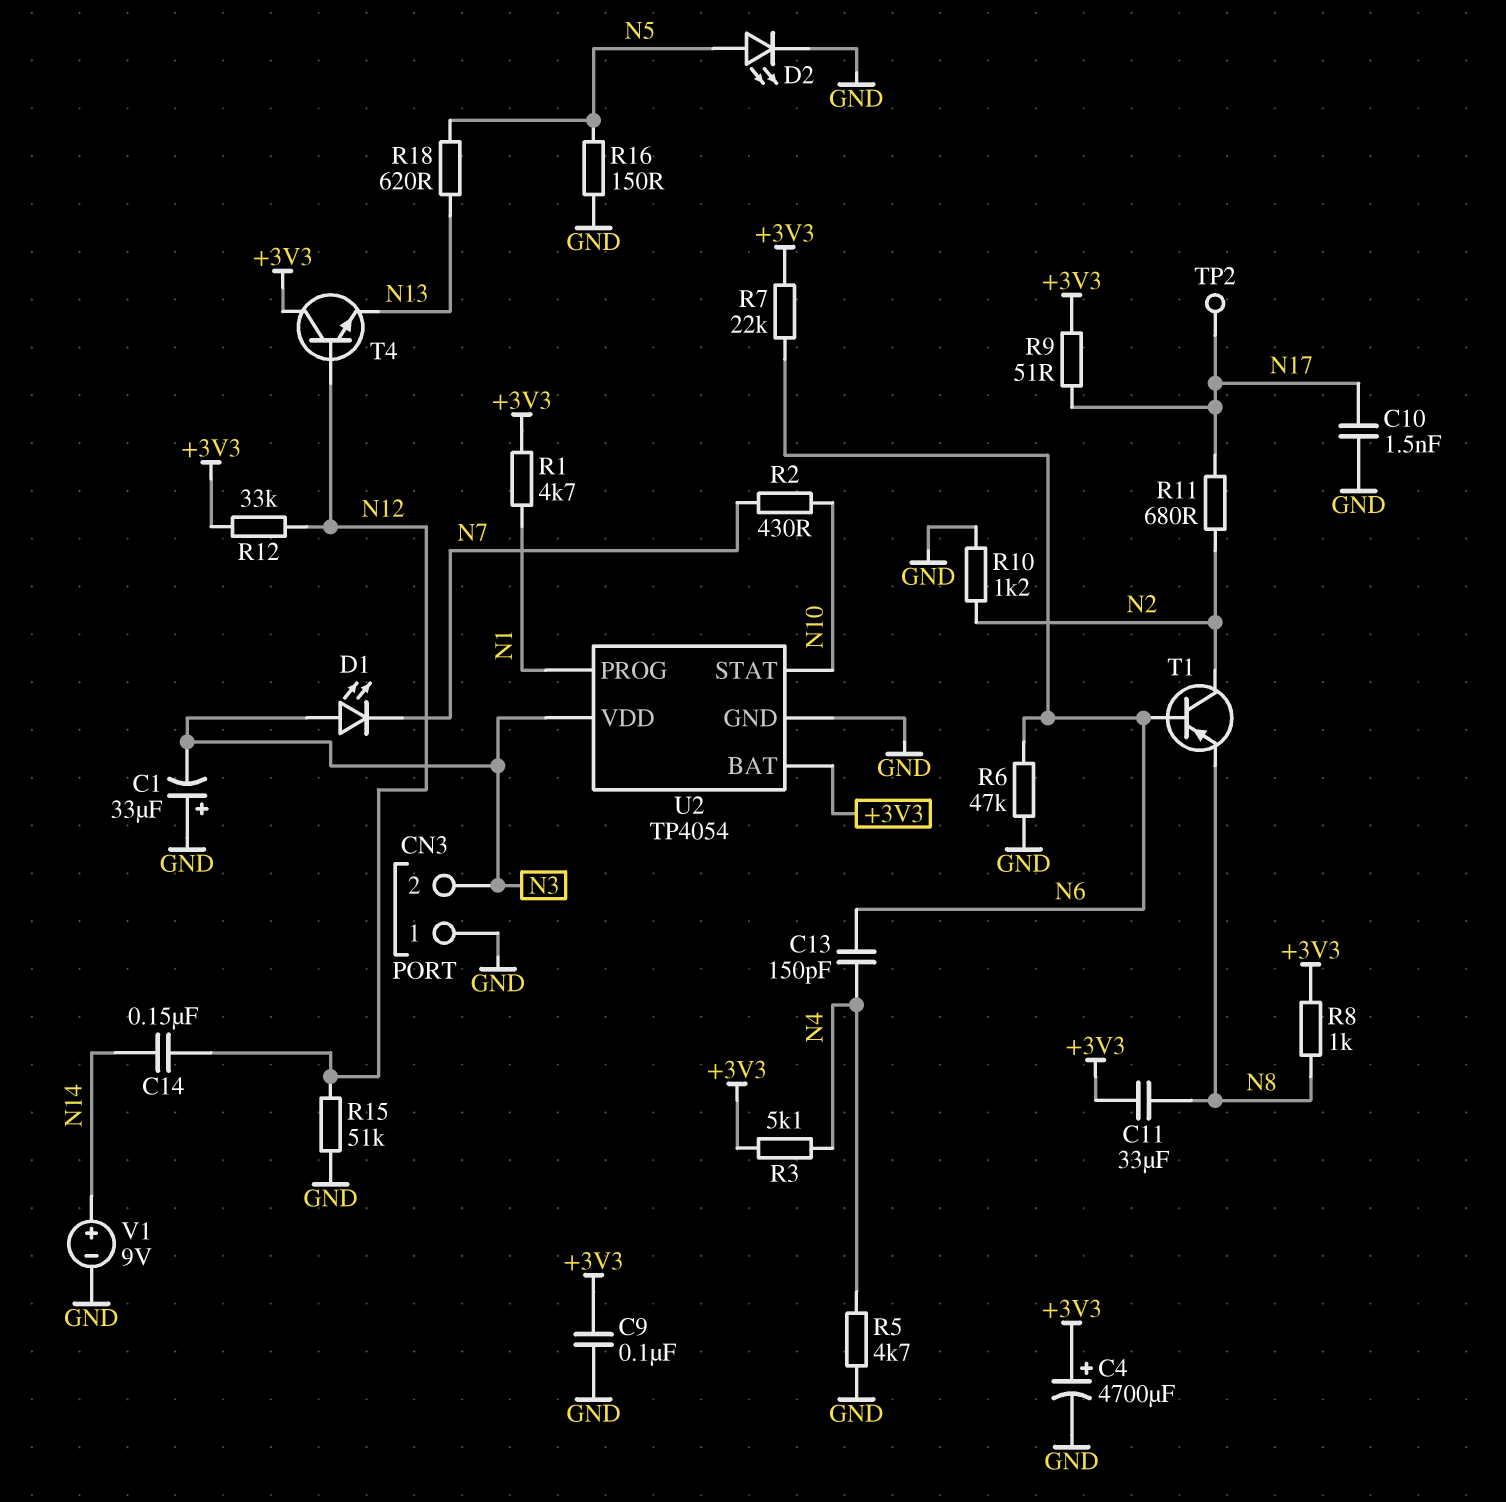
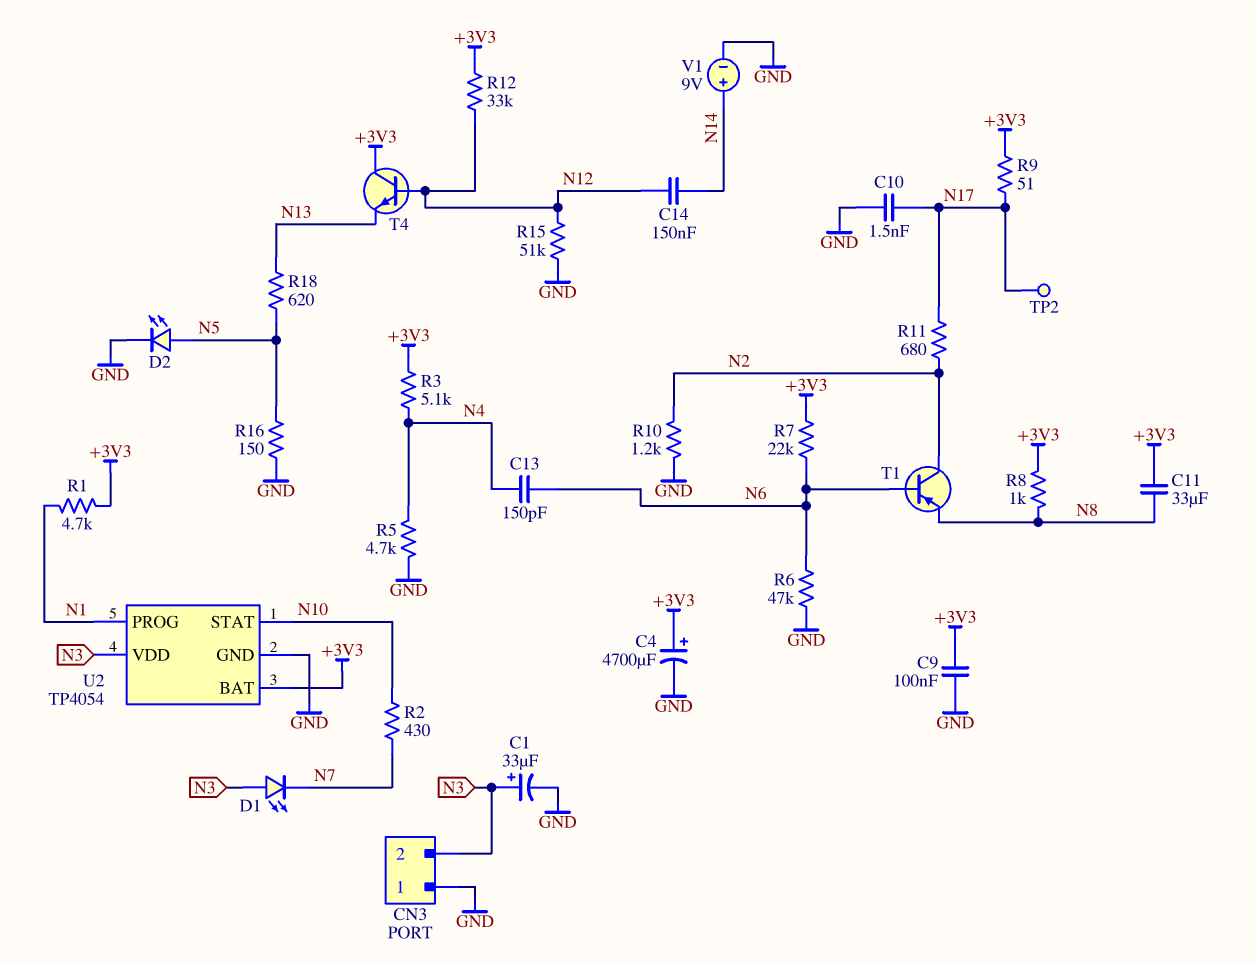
C1: 33uF (plus GND, minus N3) -> 33uF (plus N3, minus GND)

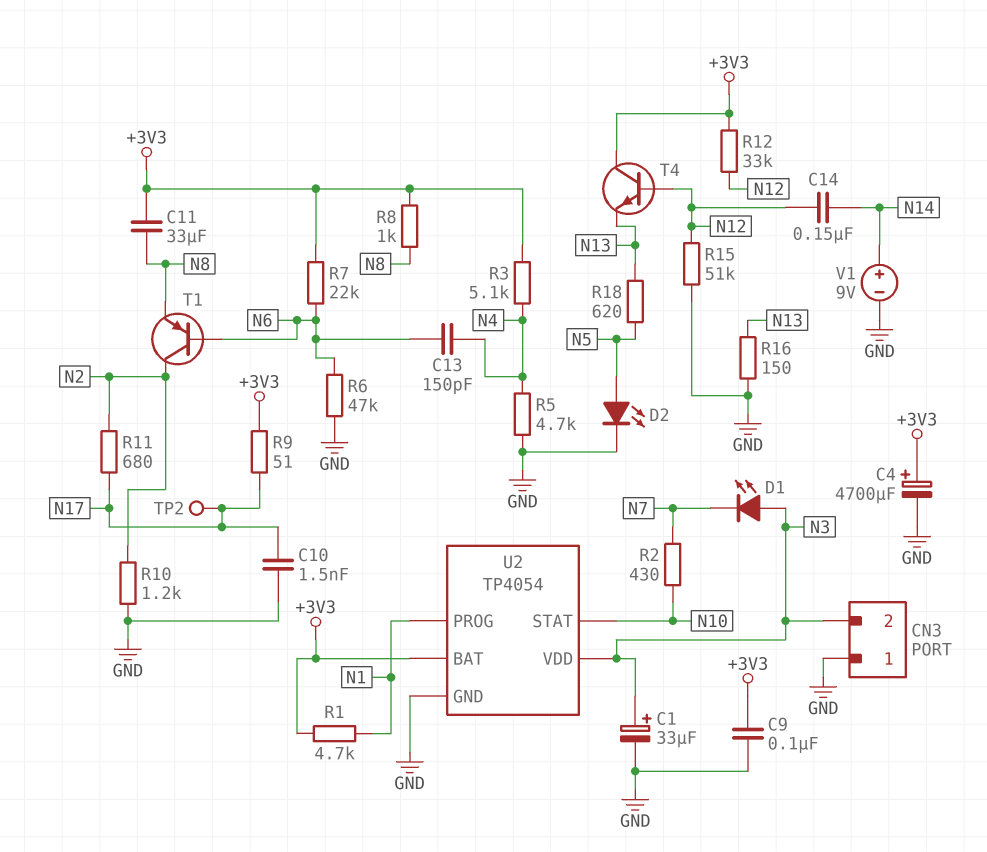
R16: 150 (GND, N5) -> 150 (GND, N13)

